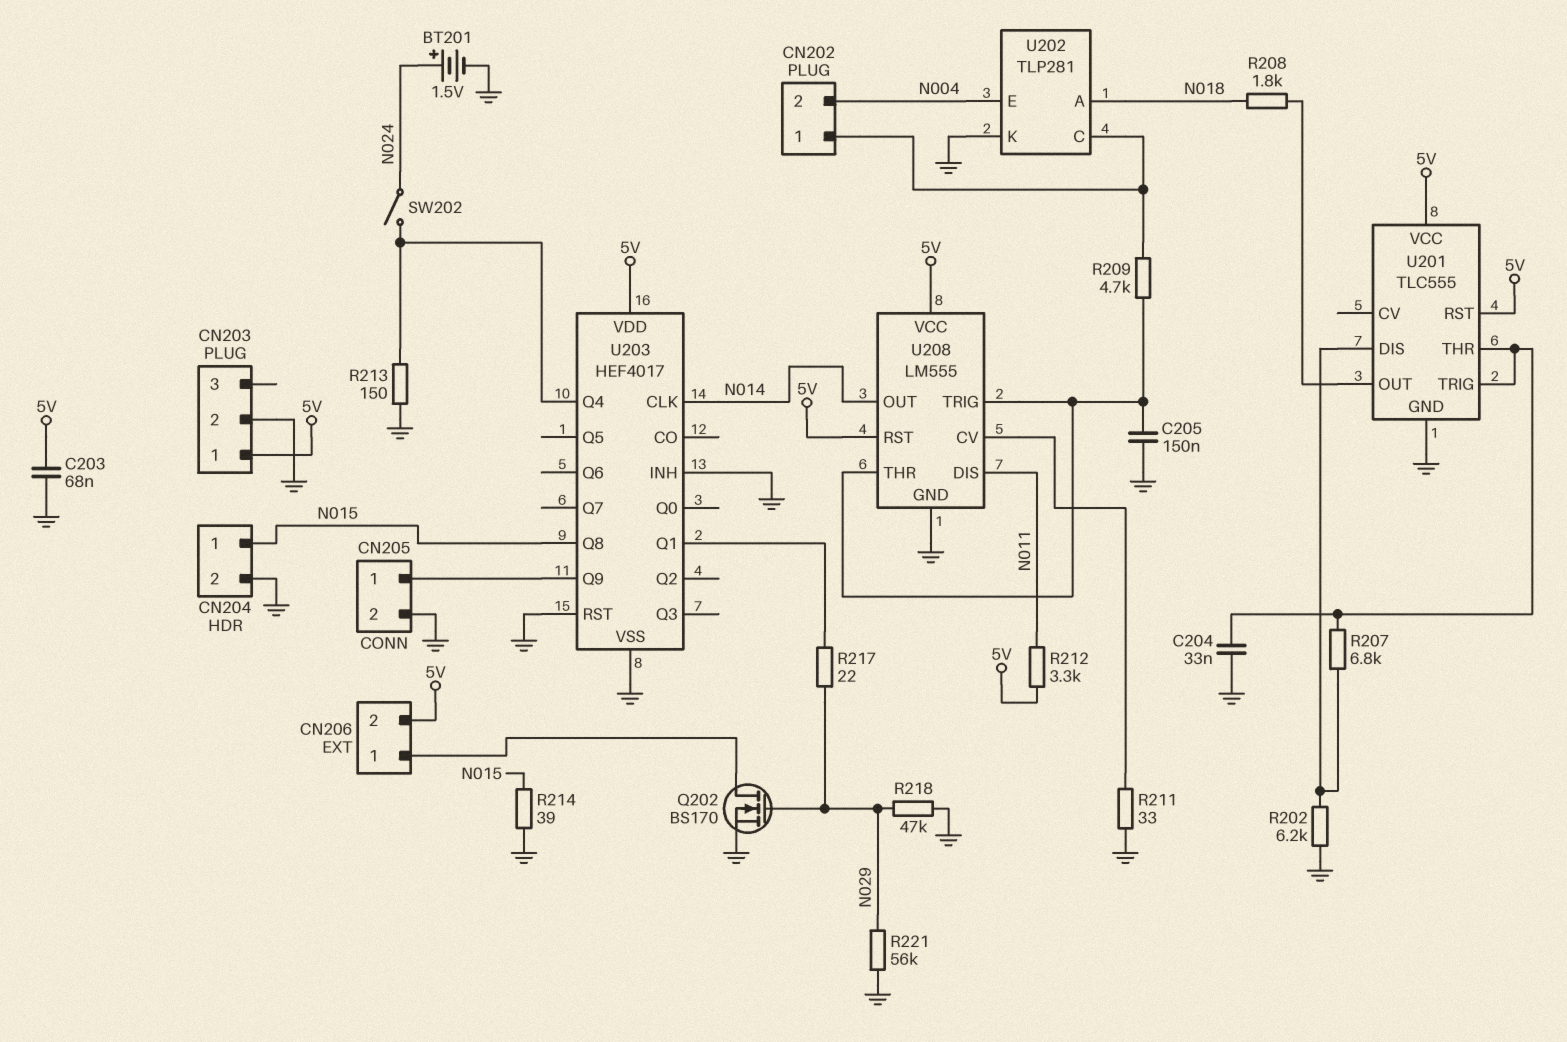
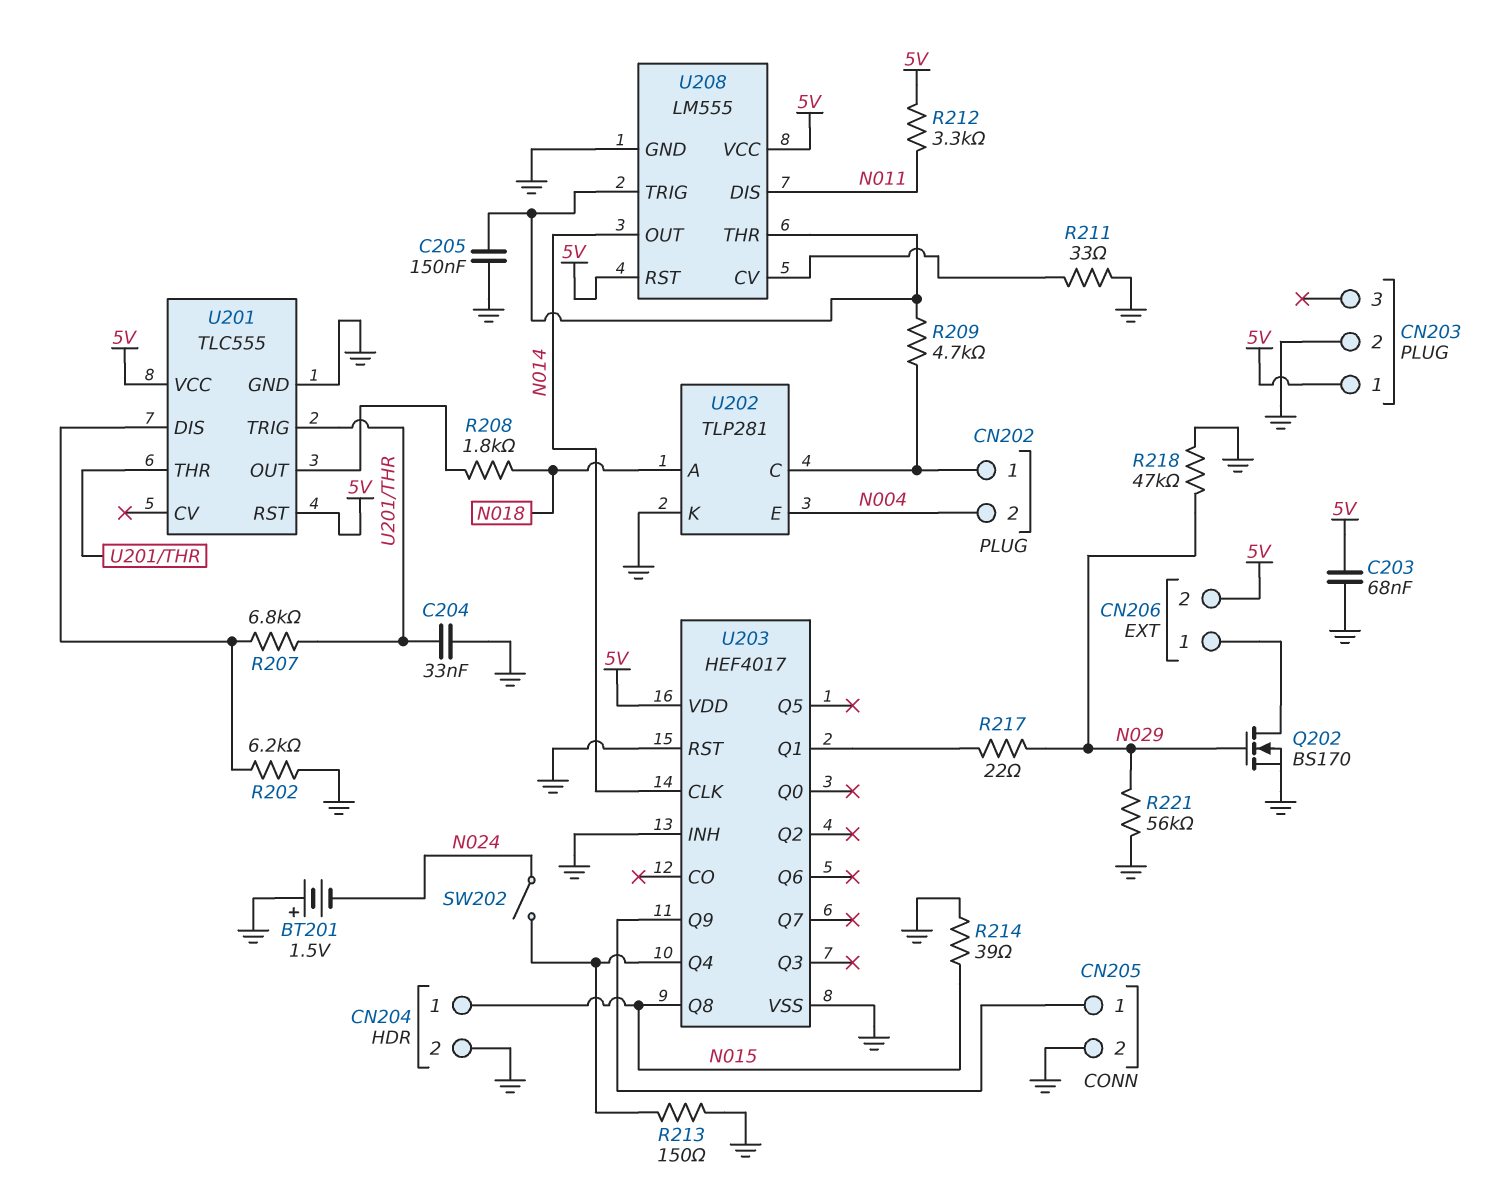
BT201: 1.5V (plus N024, minus GND) -> 1.5V (plus GND, minus N024)

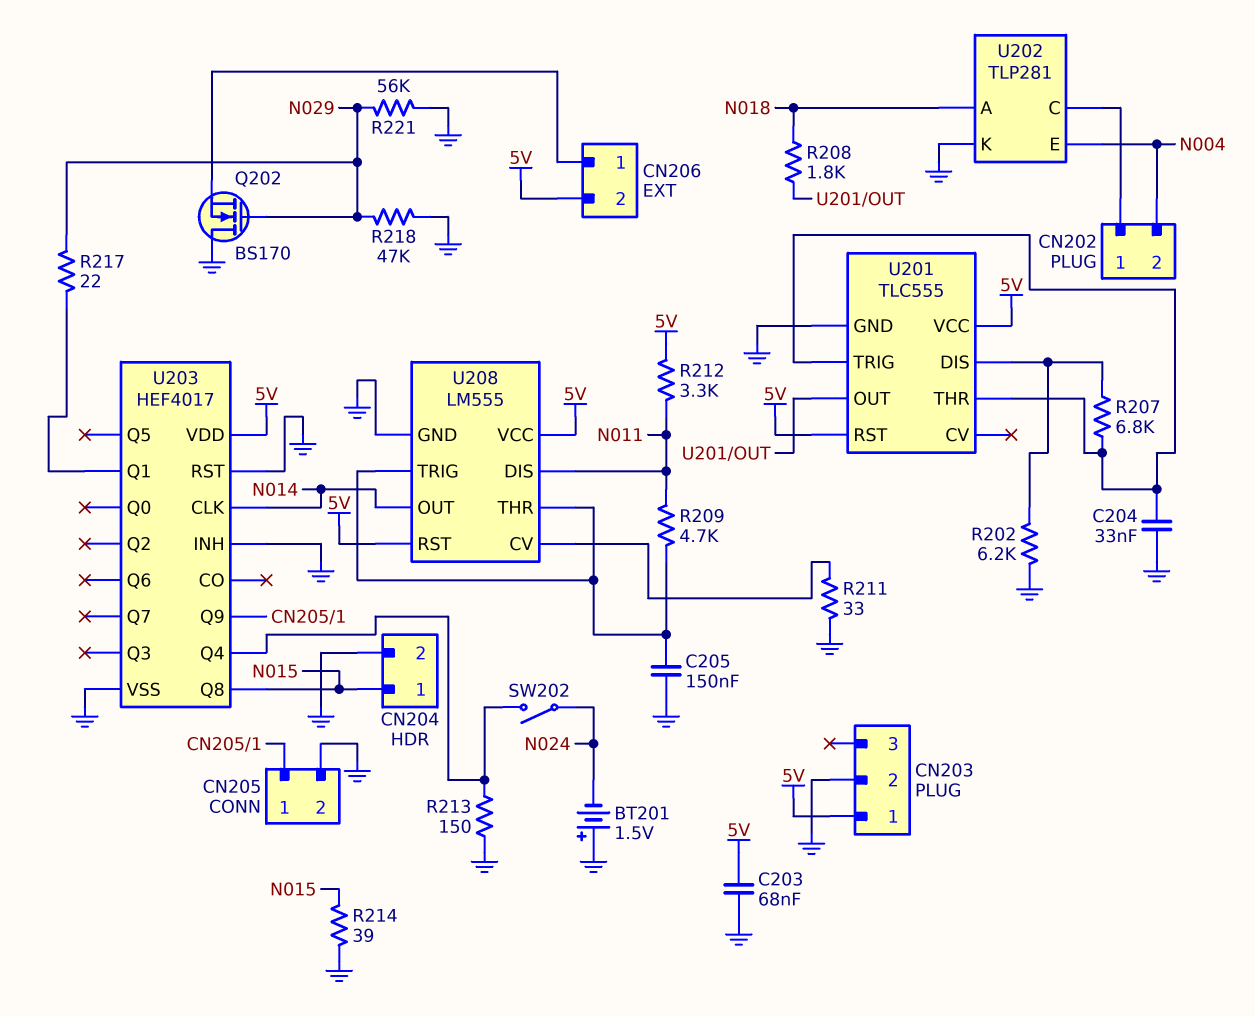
Q202: NMOS BS170 (G N029, D CN206/1, S GND) -> NMOS BS170 (G N029, D GND, S CN206/1)
R209: 4.7k (CN202/1, U208/THR) -> 4.7k (N011, U208/THR)

